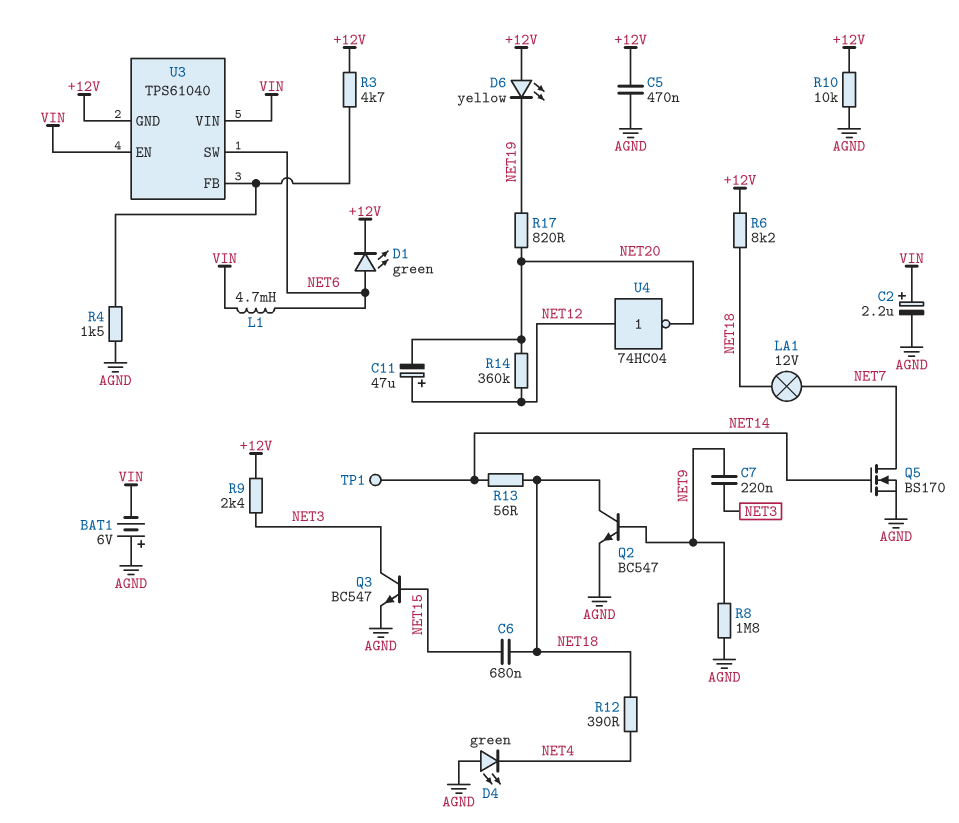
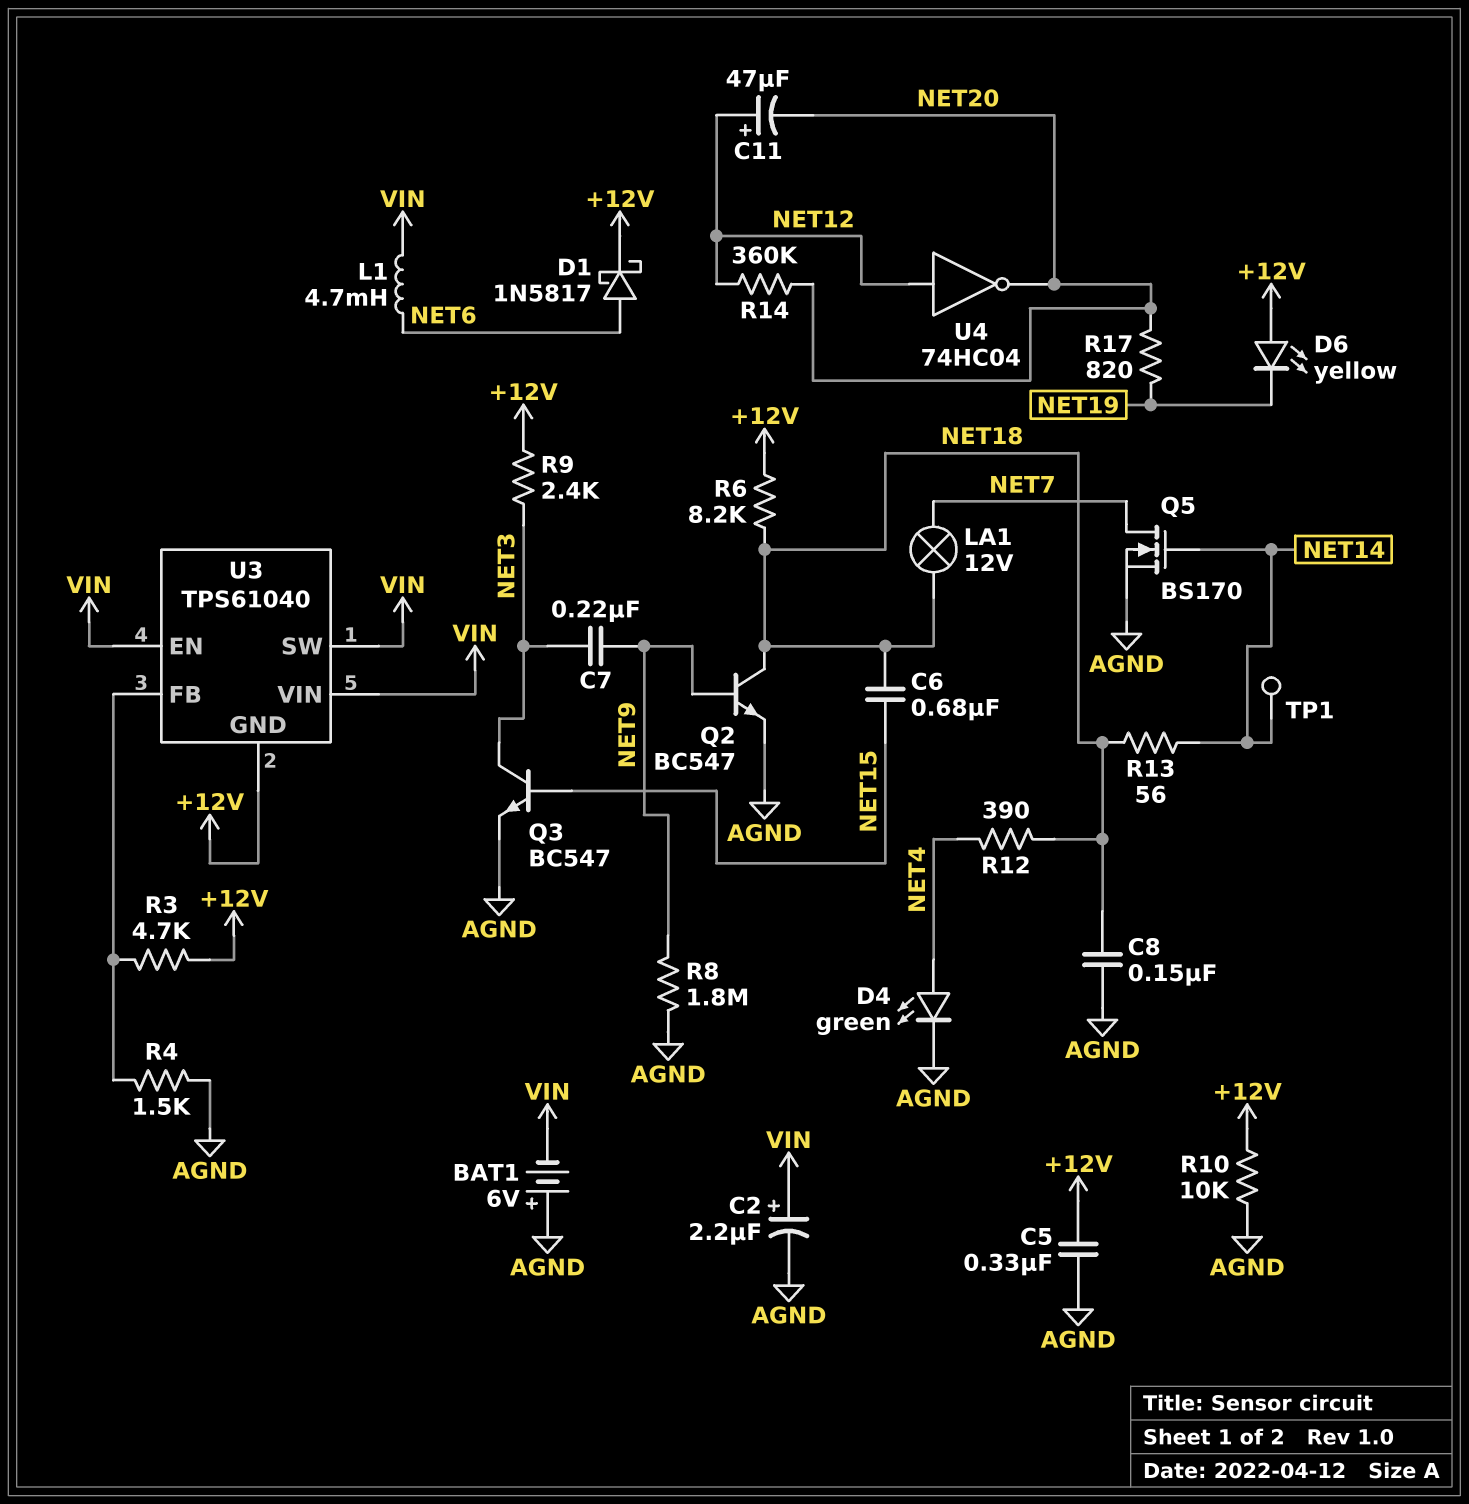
C5: 470nF (+12V, AGND) -> 330nF (+12V, AGND)
C8: none -> 150nF (AGND, NET18)
D1: LED green (A NET6, K +12V) -> schottky 1N5817 (A NET6, K +12V)
D4: LED green (A AGND, K NET4) -> LED green (A NET4, K AGND)
U3 pin SW: NET6 -> VIN

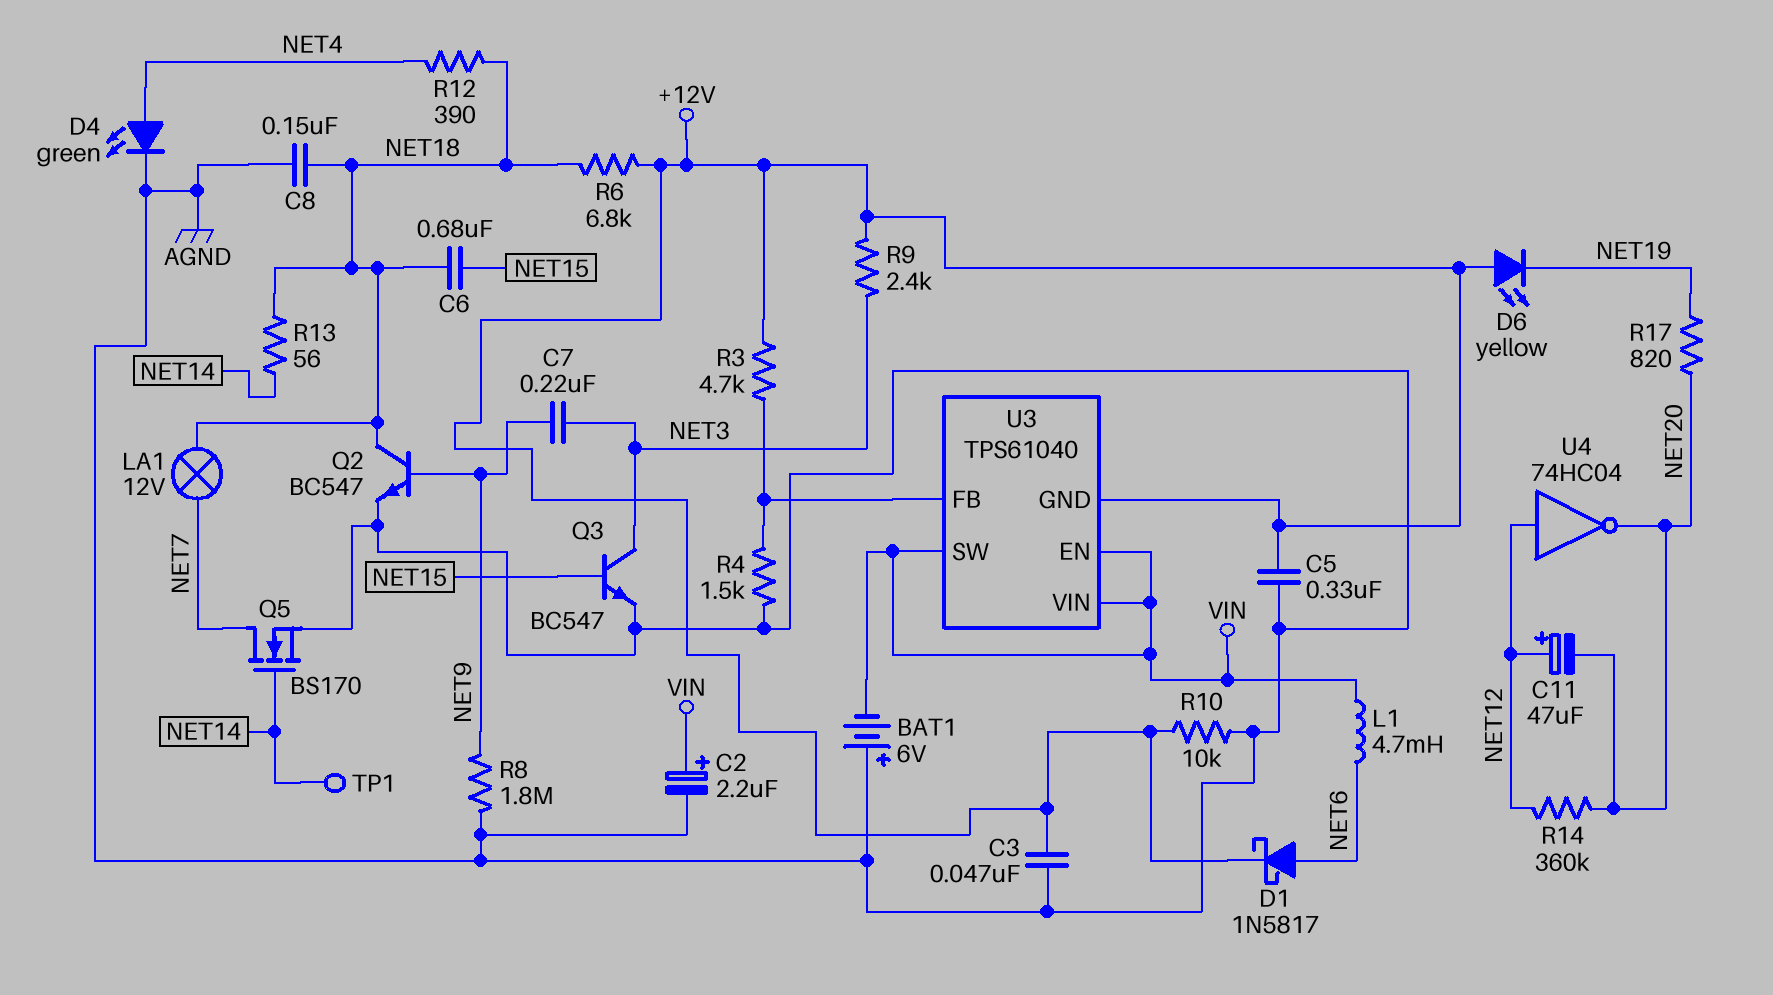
C3: none -> 47nF (+12V, AGND)
R6: 8.2k (+12V, NET18) -> 6.8k (+12V, NET18)

